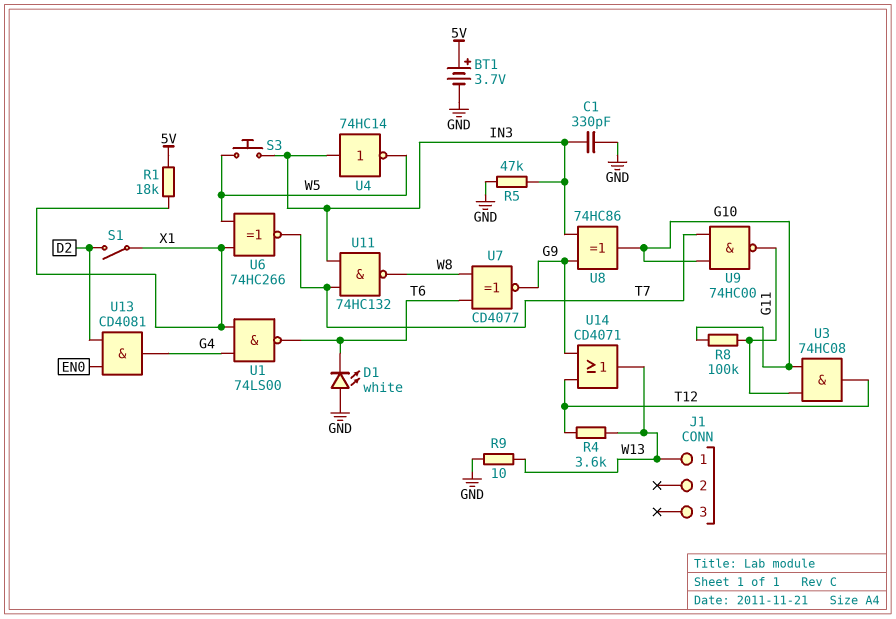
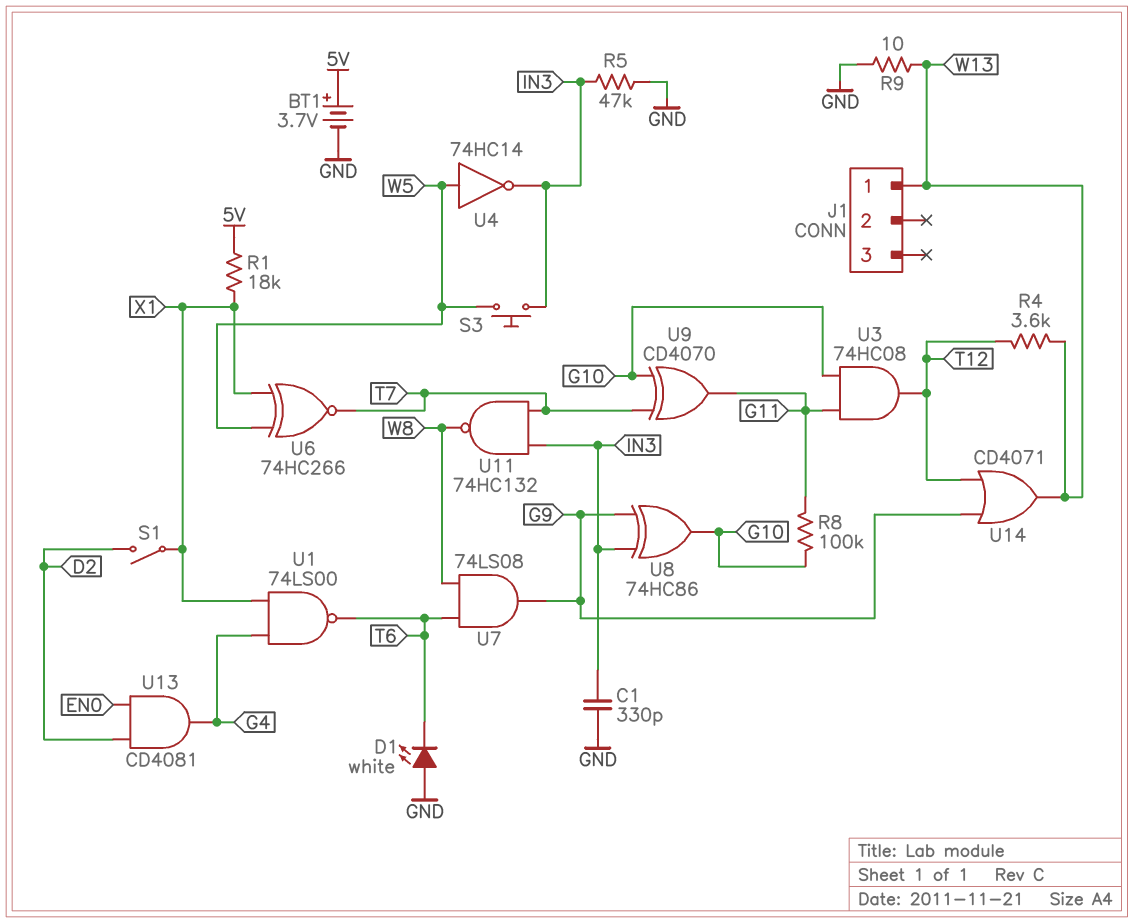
U4: NOT 74HC14 (in IN3, out W5) -> NOT 74HC14 (in W5, out IN3)
U7: XNOR CD4077 (in T6, in W8, out G9) -> AND 74LS08 (in T6, in W8, out G9)
U9: NAND 74HC00 (in G10, in T7, out G11) -> XOR CD4070 (in G10, in T7, out G11)

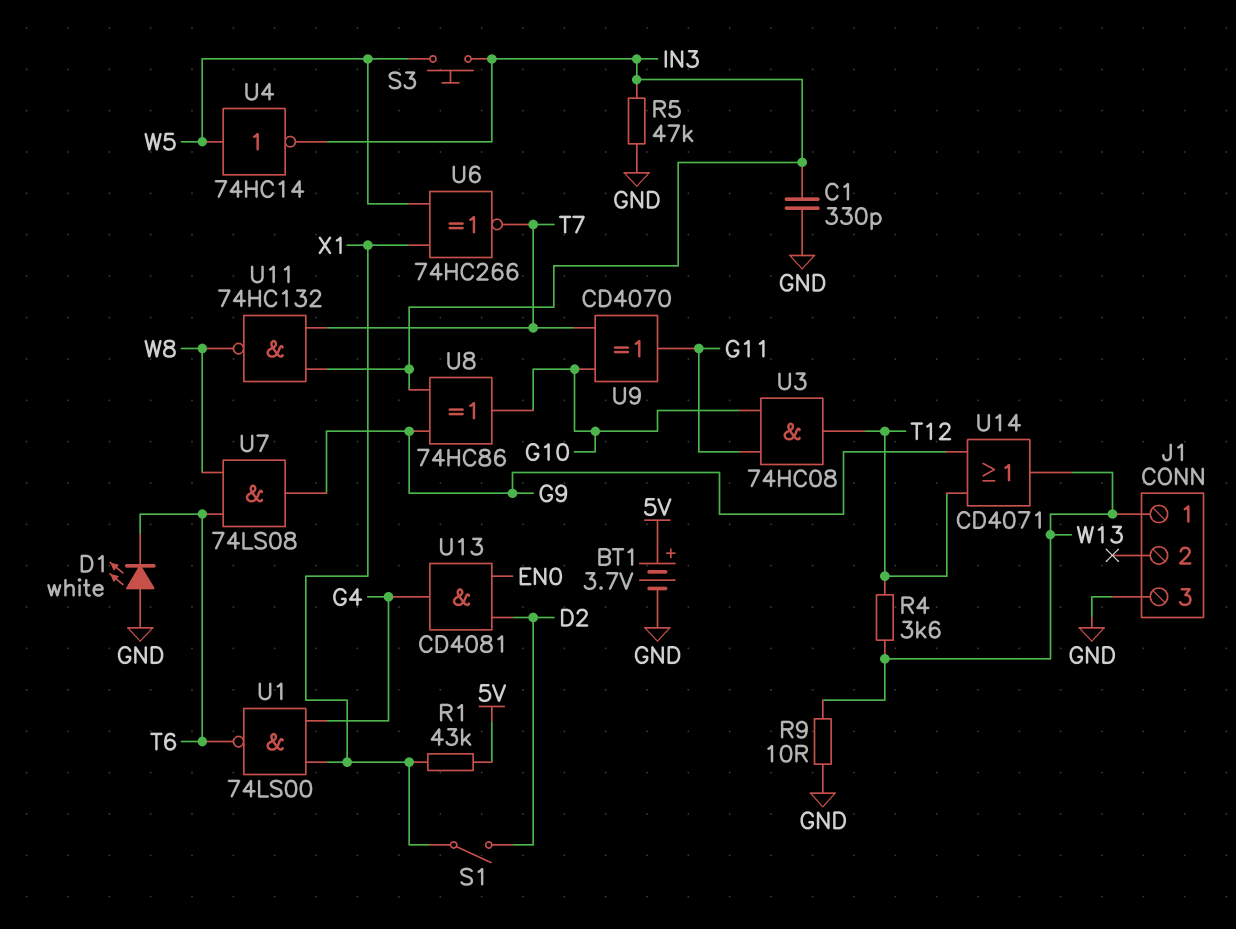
J1 pin 3: none -> GND
R1: 18k (5V, X1) -> 43k (5V, X1)
R8: 100k (G10, G11) -> none

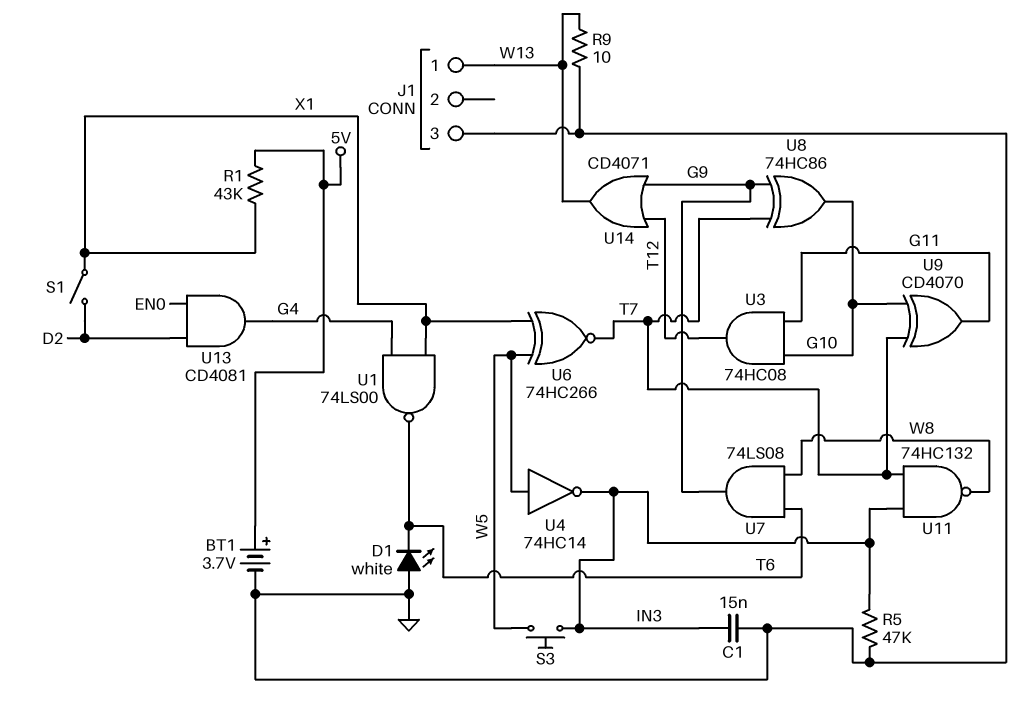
C1: 330pF (GND, IN3) -> 15nF (GND, IN3)
R4: 3.6k (T12, W13) -> none
U8: XOR 74HC86 (in G9, in IN3, out G10) -> XOR 74HC86 (in G9, in T7, out G10)

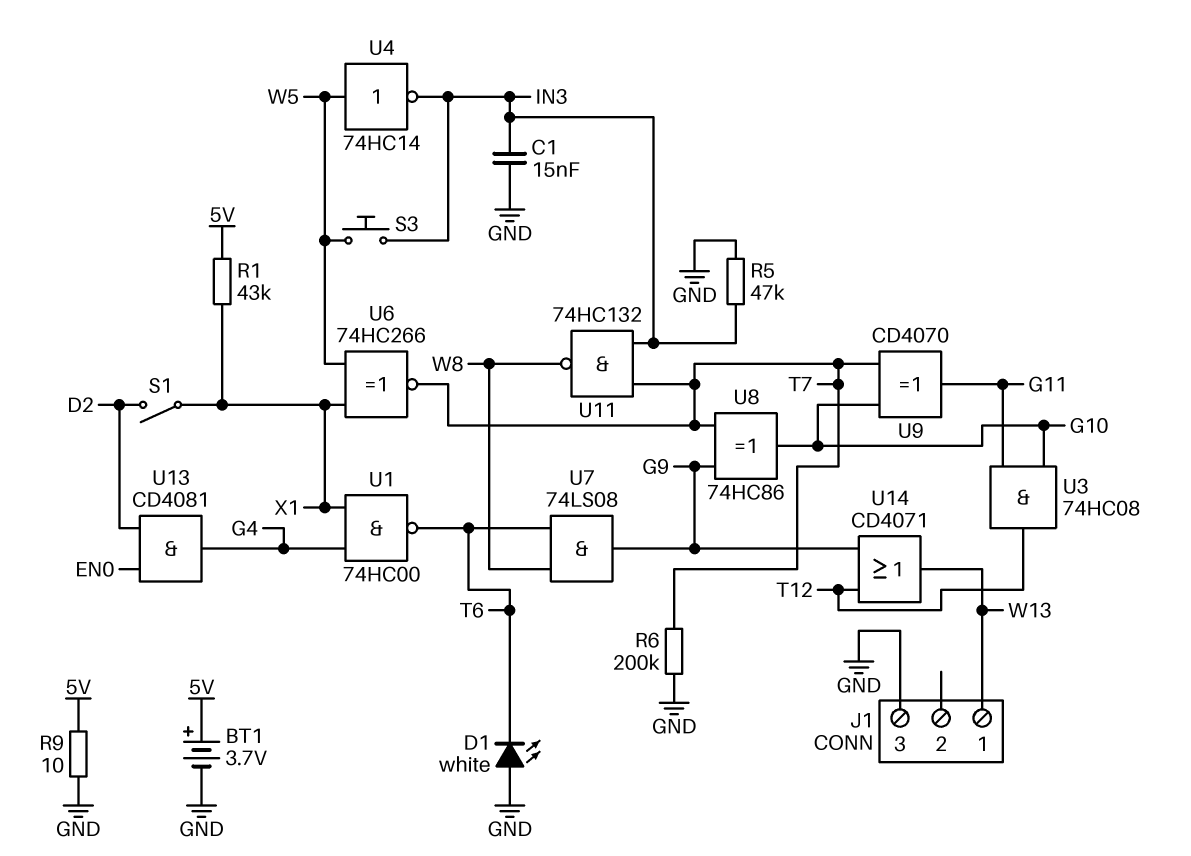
R6: none -> 200k (GND, T7)
R9: 10 (GND, W13) -> 10 (5V, GND)
U1: NAND 74LS00 (in G4, in X1, out T6) -> NAND 74HC00 (in G4, in X1, out T6)

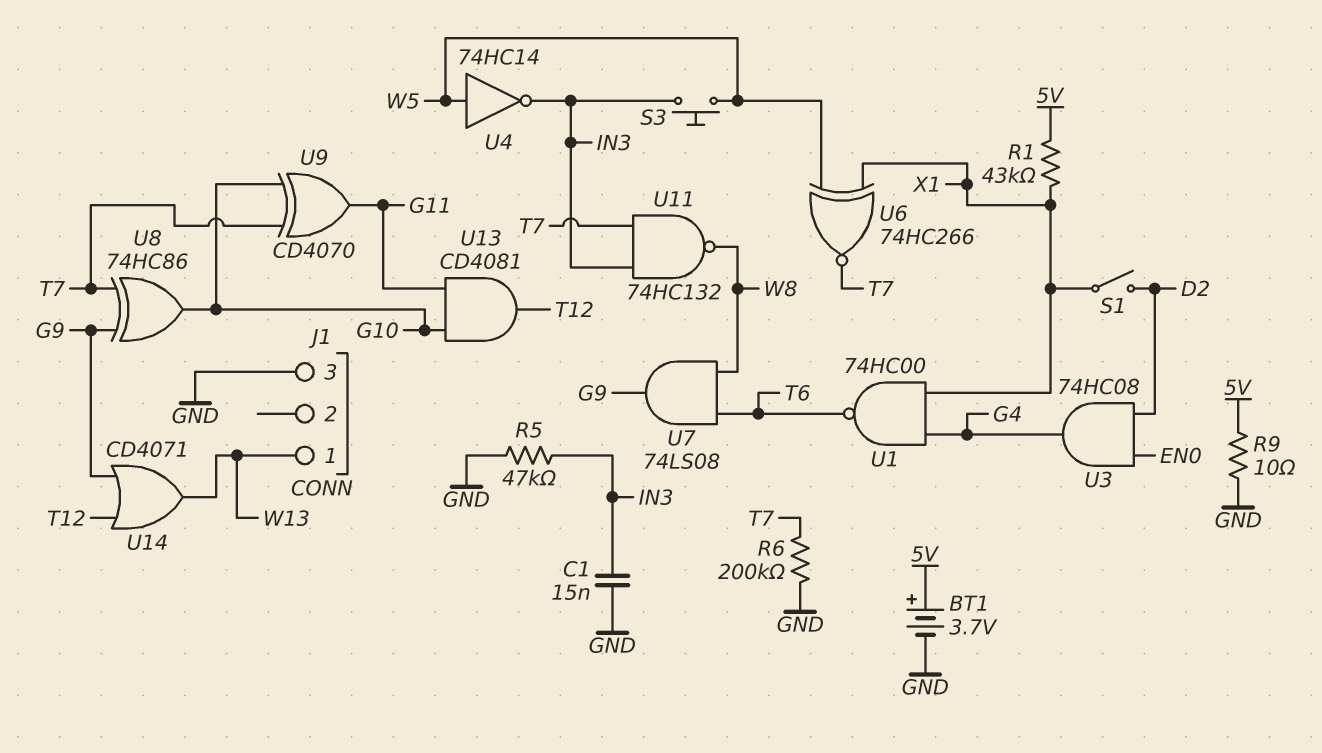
D1: LED white (A GND, K T6) -> none
U3: AND 74HC08 (in G10, in G11, out T12) -> AND 74HC08 (in D2, in EN0, out G4)
U13: AND CD4081 (in D2, in EN0, out G4) -> AND CD4081 (in G10, in G11, out T12)

